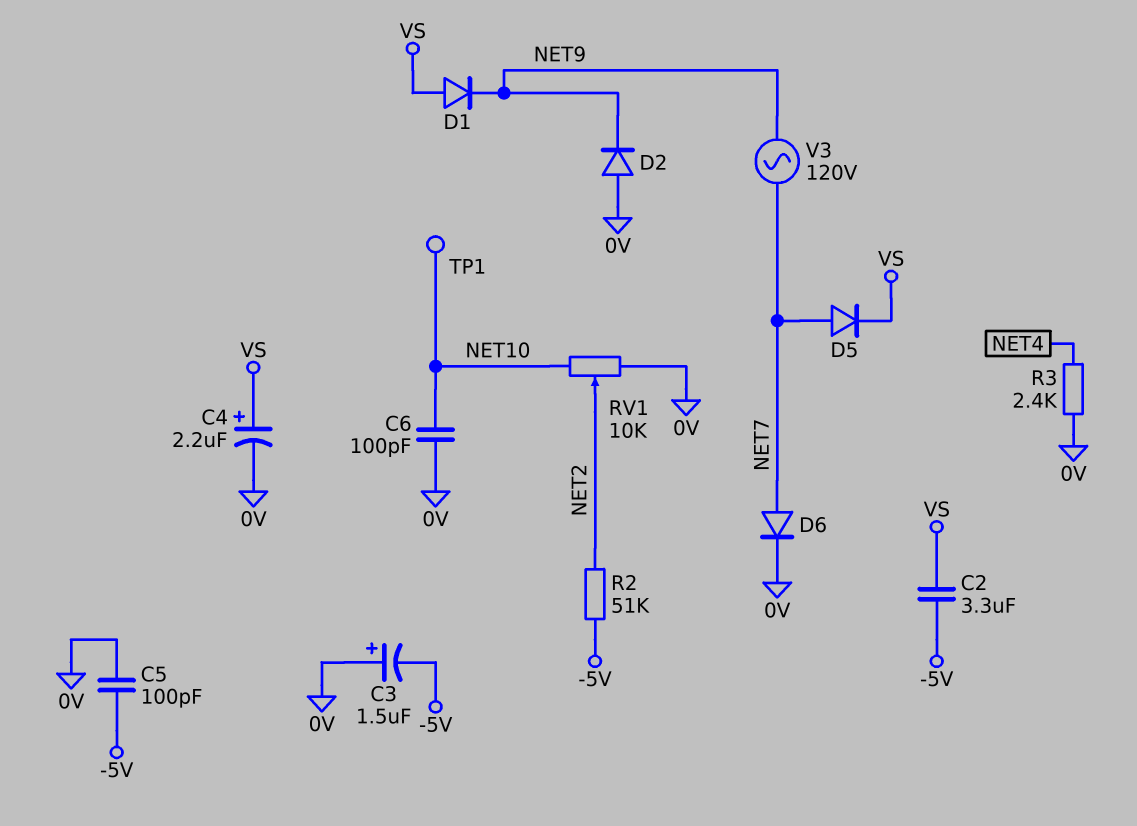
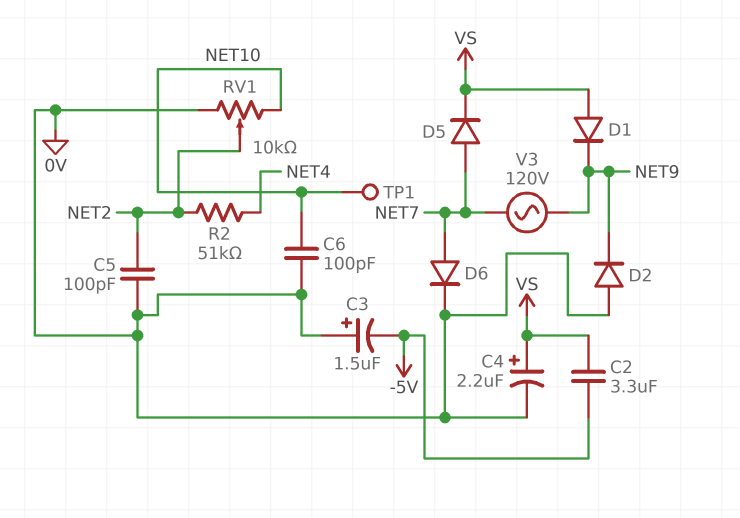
C5: 100pF (-5V, 0V) -> 100pF (0V, NET2)
R2: 51k (-5V, NET2) -> 51k (NET2, NET4)
R3: 2.4k (0V, NET4) -> none

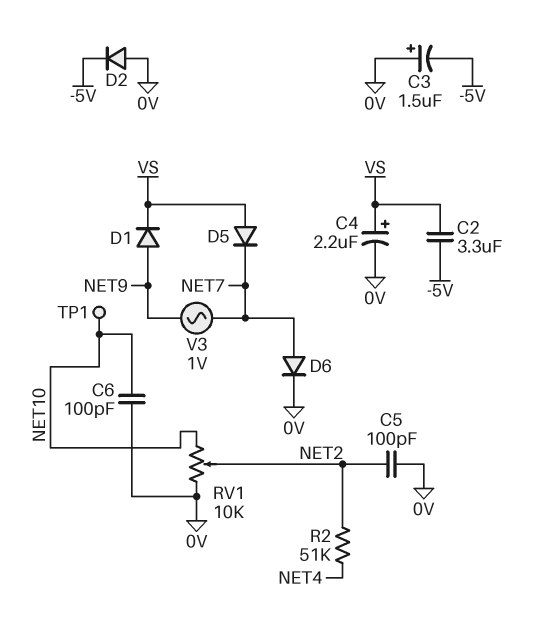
D1: diode (A VS, K NET9) -> diode (A NET9, K VS)
D2: diode (A 0V, K NET9) -> diode (A 0V, K -5V)
D5: diode (A NET7, K VS) -> diode (A VS, K NET7)
V3: AC 120V (NET7, NET9) -> AC 1V (NET7, NET9)

